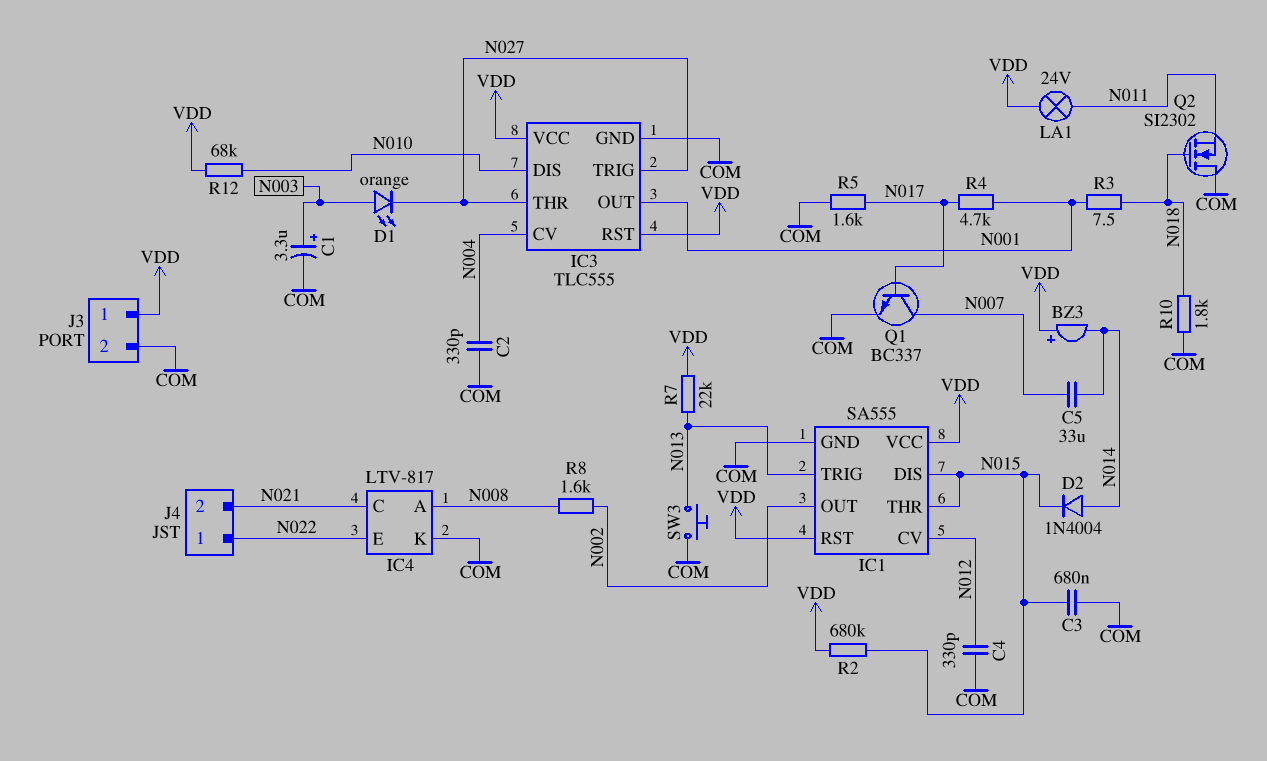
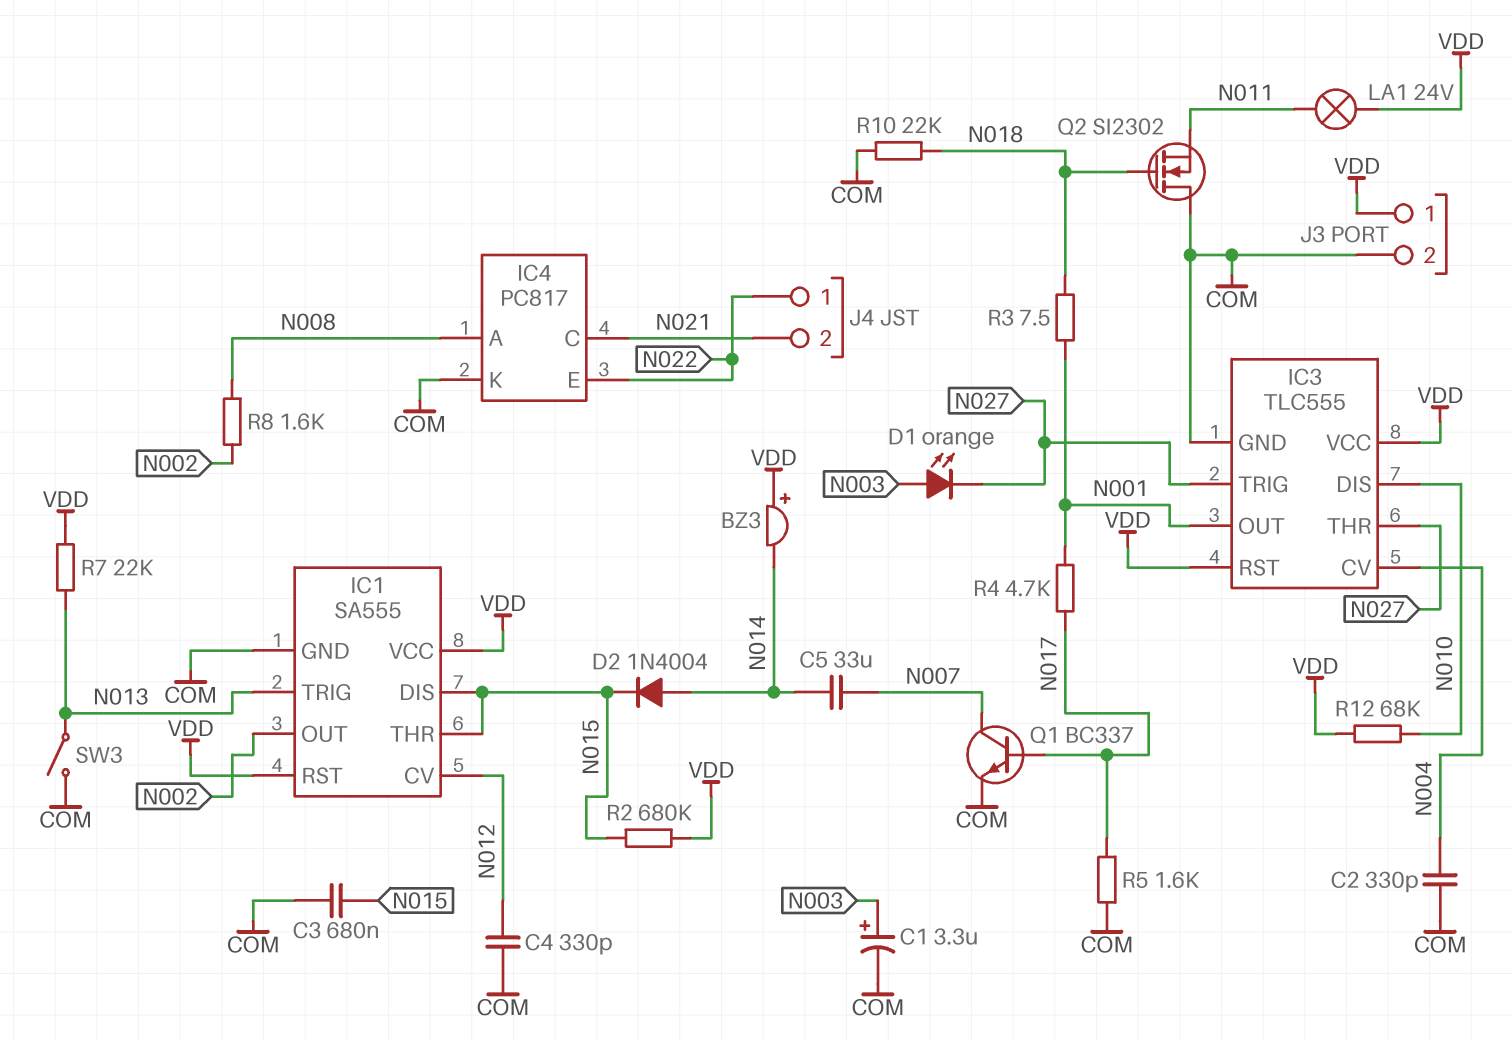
IC4: LTV-817 -> PC817
R10: 1.8k (COM, N018) -> 22k (COM, N018)
SW3: button (COM, N013) -> switch (COM, N013)

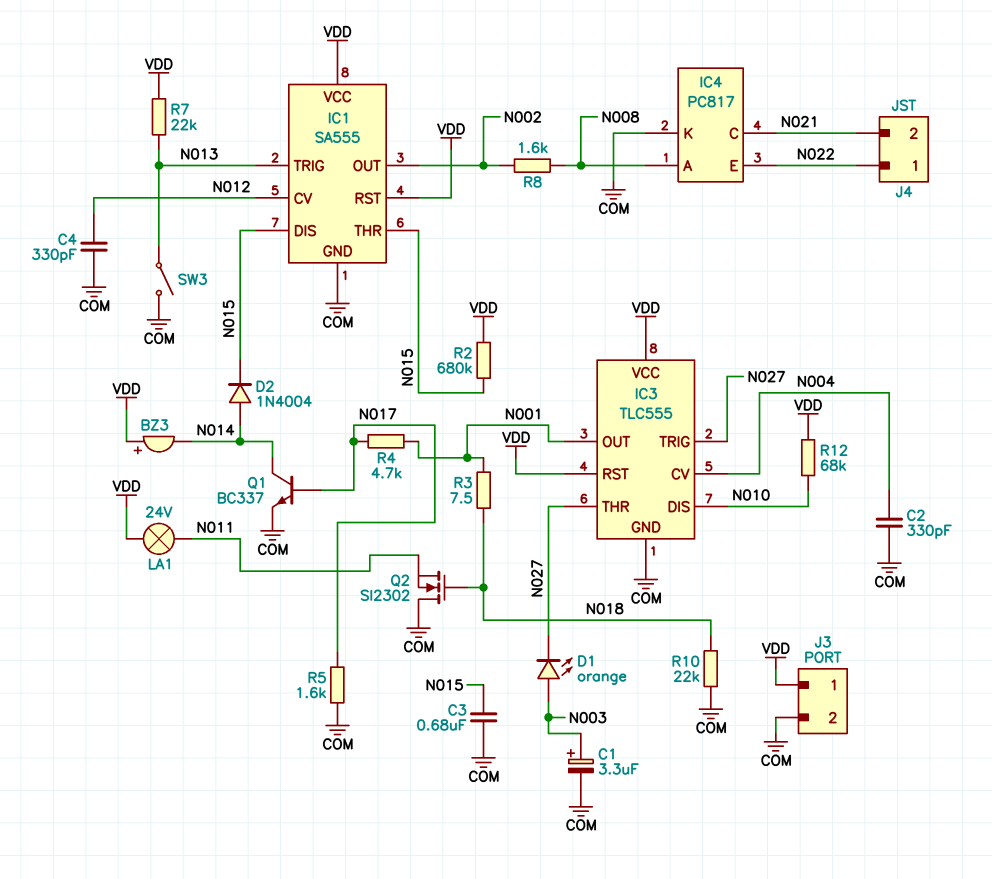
C5: 33uF (N007, N014) -> none
Q1: NPN BC337 (B N017, C N007, E COM) -> NPN BC337 (B N017, C N014, E COM)

